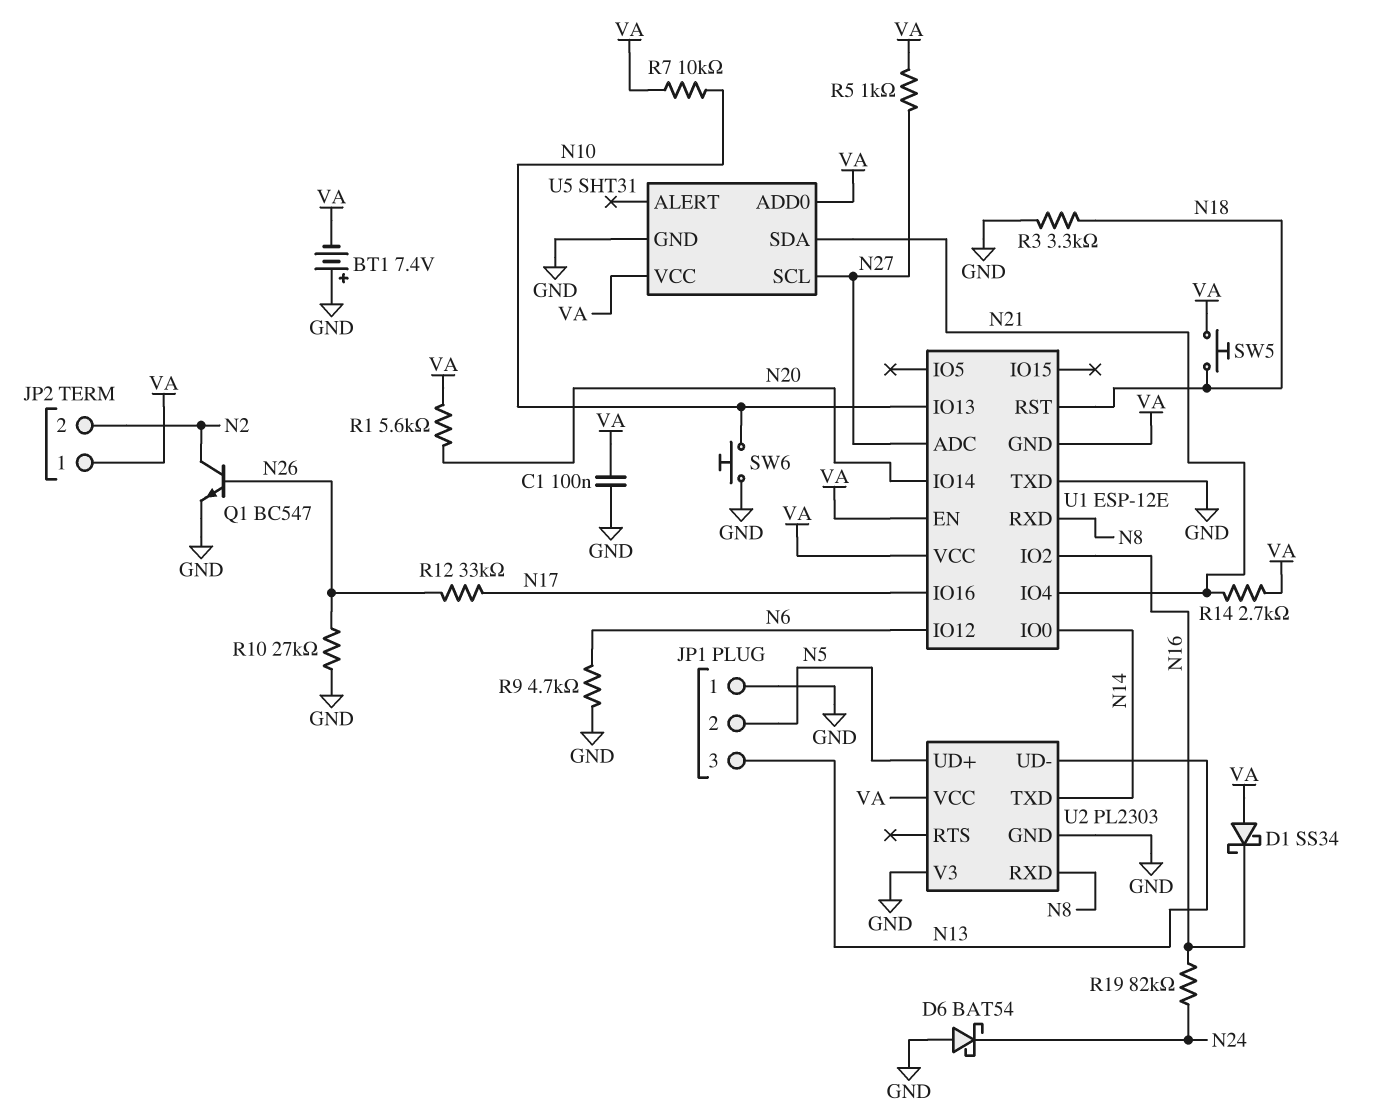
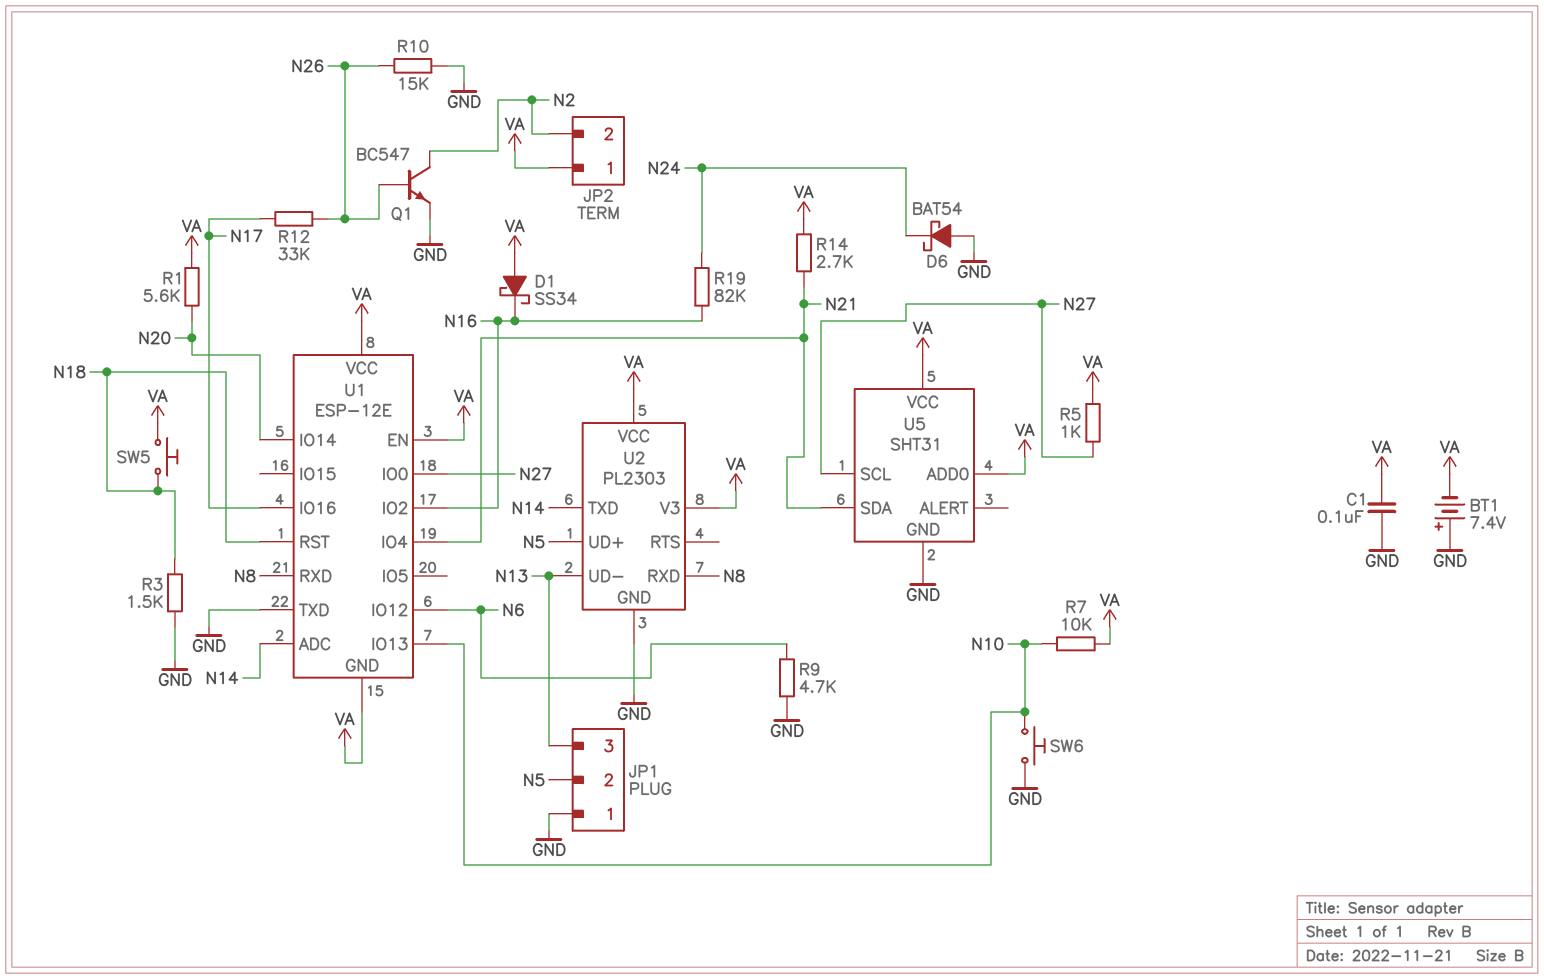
R3: 3.3k (GND, N18) -> 1.5k (GND, N18)
R10: 27k (GND, N26) -> 15k (GND, N26)
U1 pin ADC: N27 -> N14
U1 pin IO0: N14 -> N27
U2 pin V3: GND -> VA

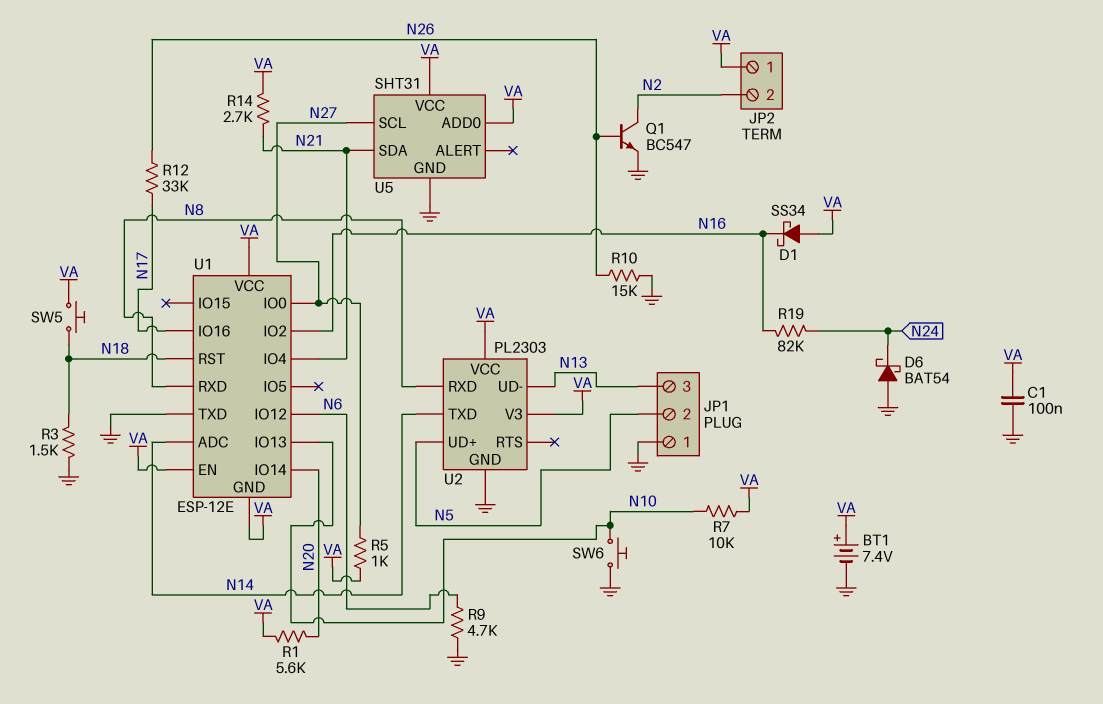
BT1: 7.4V (plus GND, minus VA) -> 7.4V (plus VA, minus GND)

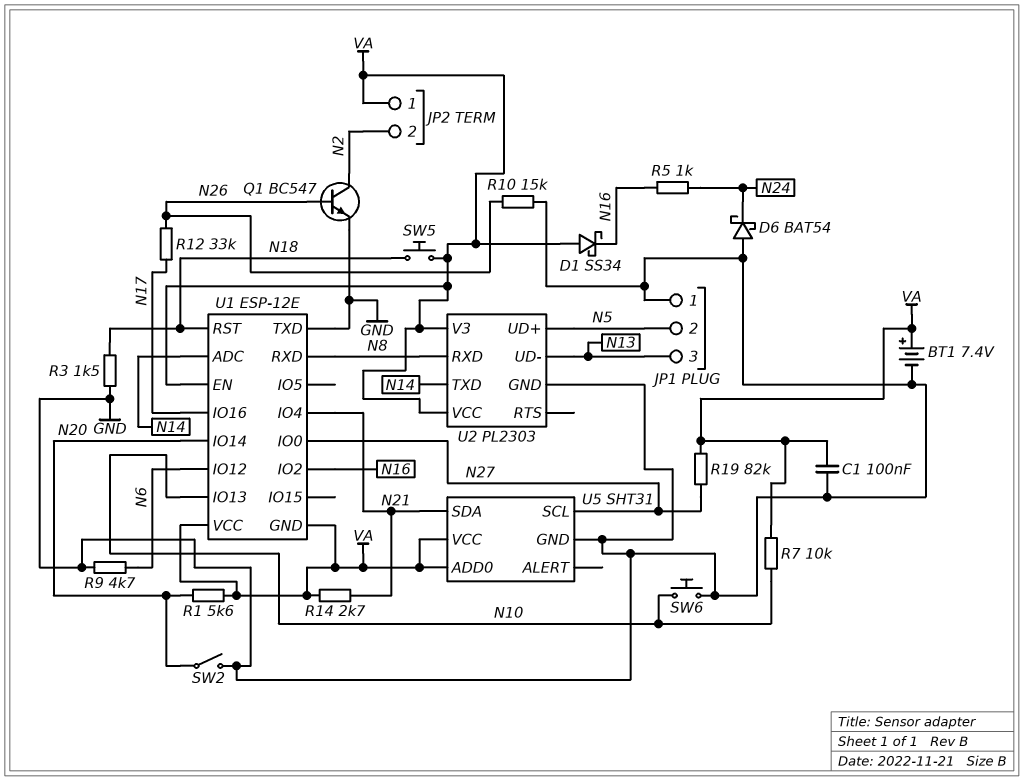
R5: 1k (N27, VA) -> 1k (N16, N24)
R19: 82k (N16, N24) -> 82k (N27, VA)
SW2: none -> switch (GND, N20)

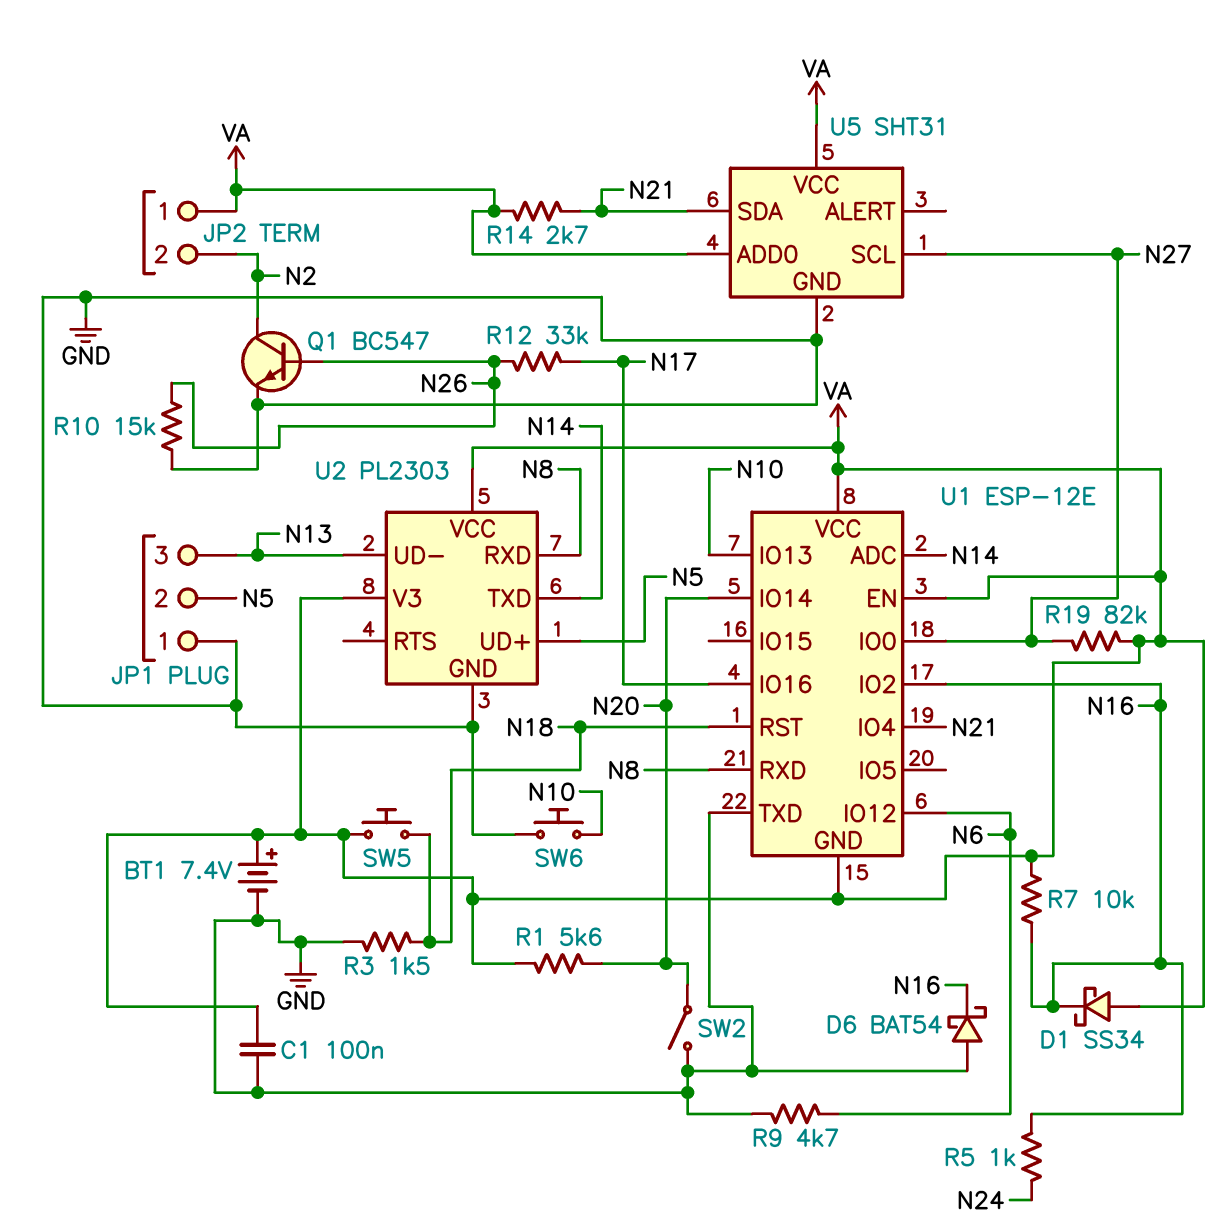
D6: schottky BAT54 (A GND, K N24) -> schottky BAT54 (A GND, K N16)
R7: 10k (N10, VA) -> 10k (N16, VA)

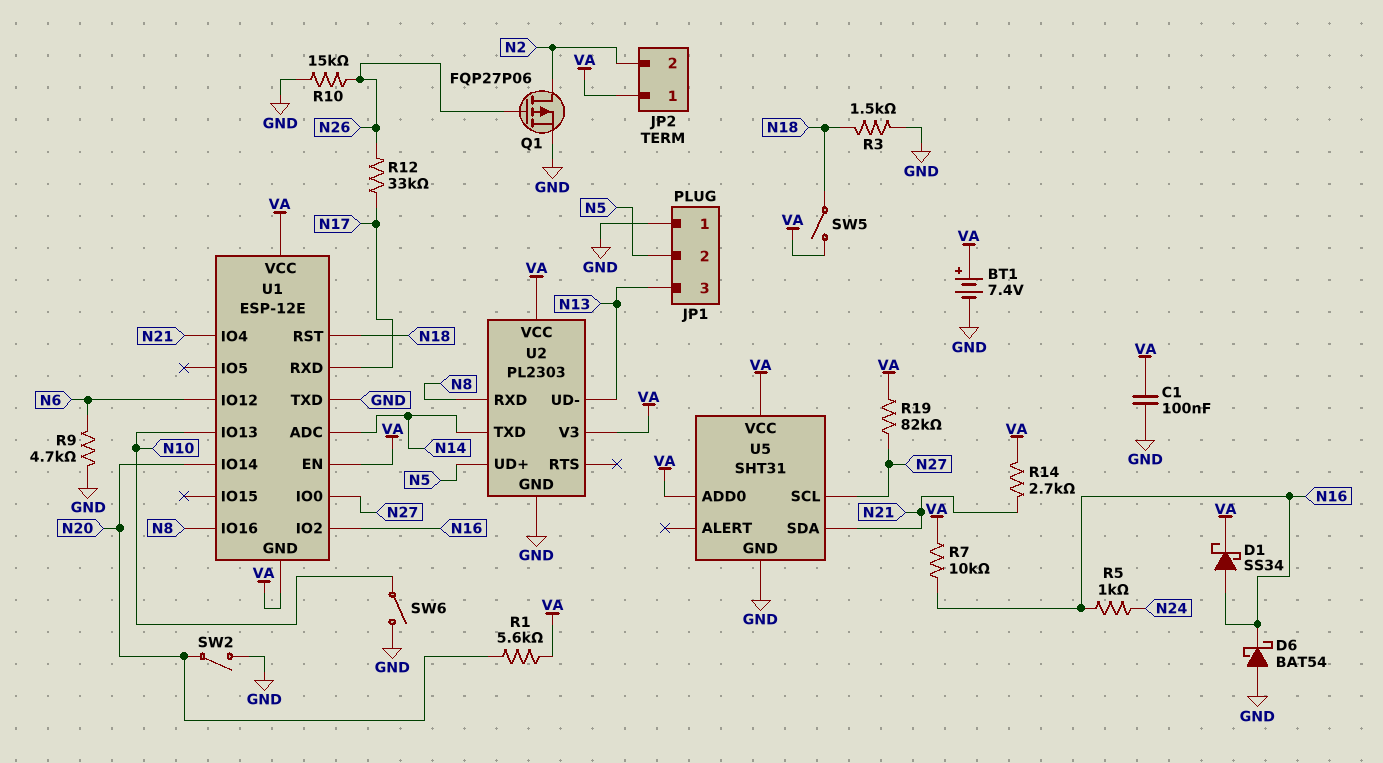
D1: schottky SS34 (A VA, K N16) -> schottky SS34 (A N16, K VA)
Q1: NPN BC547 (B N26, C N2, E GND) -> PMOS FQP27P06 (G N26, D N2, S GND)
SW5: button (N18, VA) -> switch (N18, VA)
SW6: button (GND, N10) -> switch (GND, N10)
U1 pin IO16: N17 -> N8
U1 pin RXD: N8 -> N17

